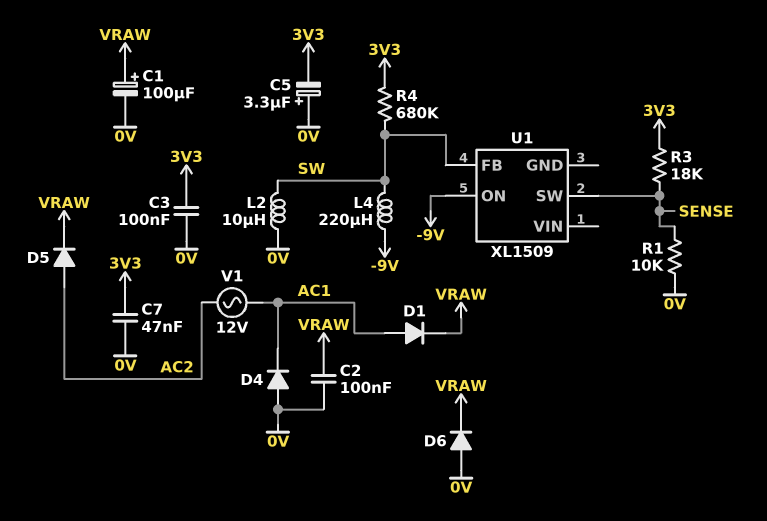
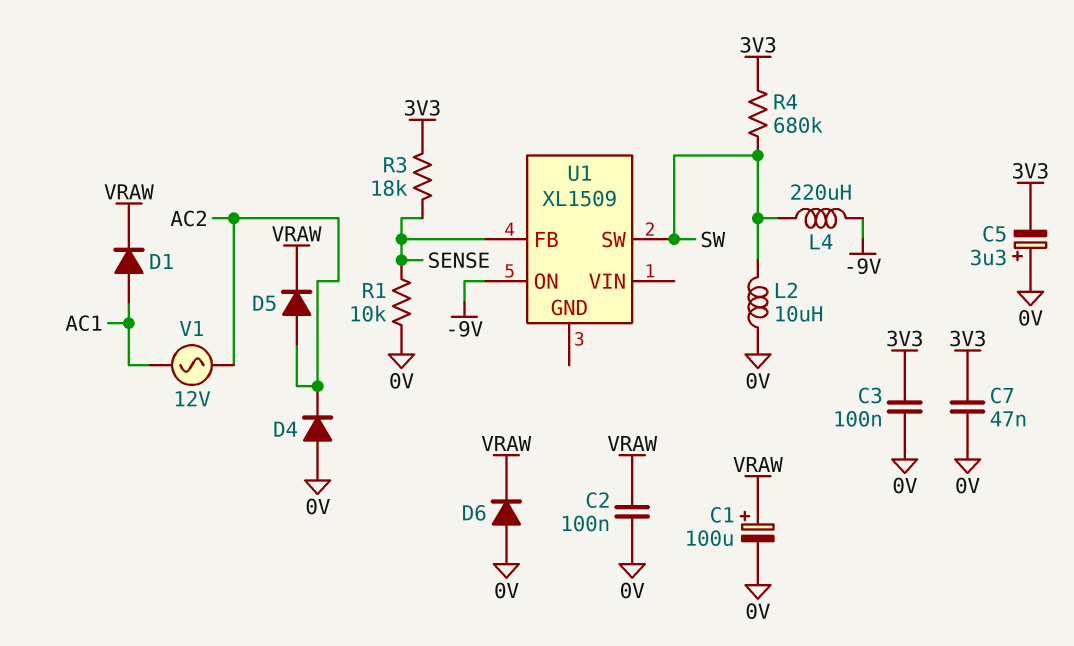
D4: diode (A 0V, K AC1) -> diode (A 0V, K AC2)
U1 pin FB: SW -> SENSE
U1 pin SW: SENSE -> SW

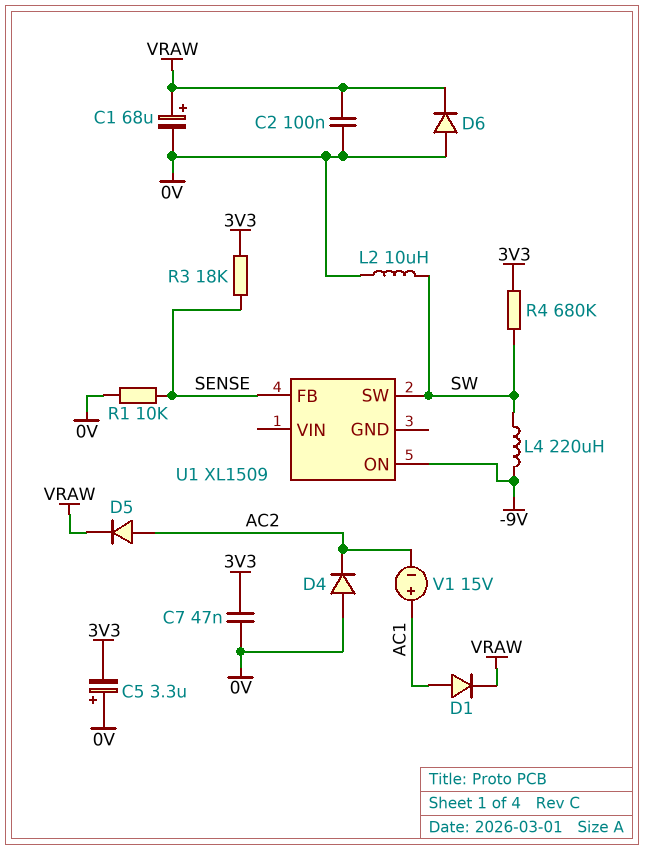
C1: 100uF (plus VRAW, minus 0V) -> 68uF (plus VRAW, minus 0V)
C3: 100nF (0V, 3V3) -> none
V1: AC 12V (AC1, AC2) -> 15V (plus AC1, minus AC2)

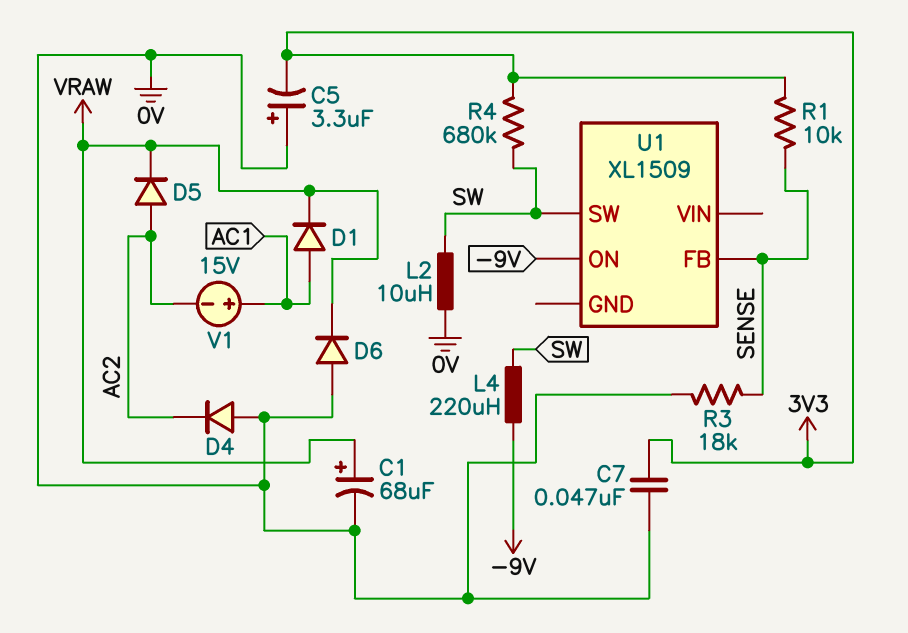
C2: 100nF (0V, VRAW) -> none
R1: 10k (0V, SENSE) -> 10k (3V3, SENSE)
R3: 18k (3V3, SENSE) -> 18k (0V, SENSE)

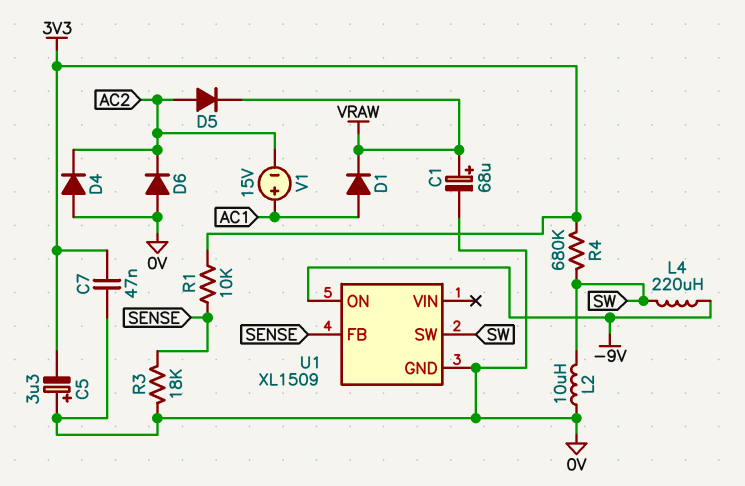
D6: diode (A 0V, K VRAW) -> diode (A 0V, K AC2)
U1 pin GND: none -> 0V

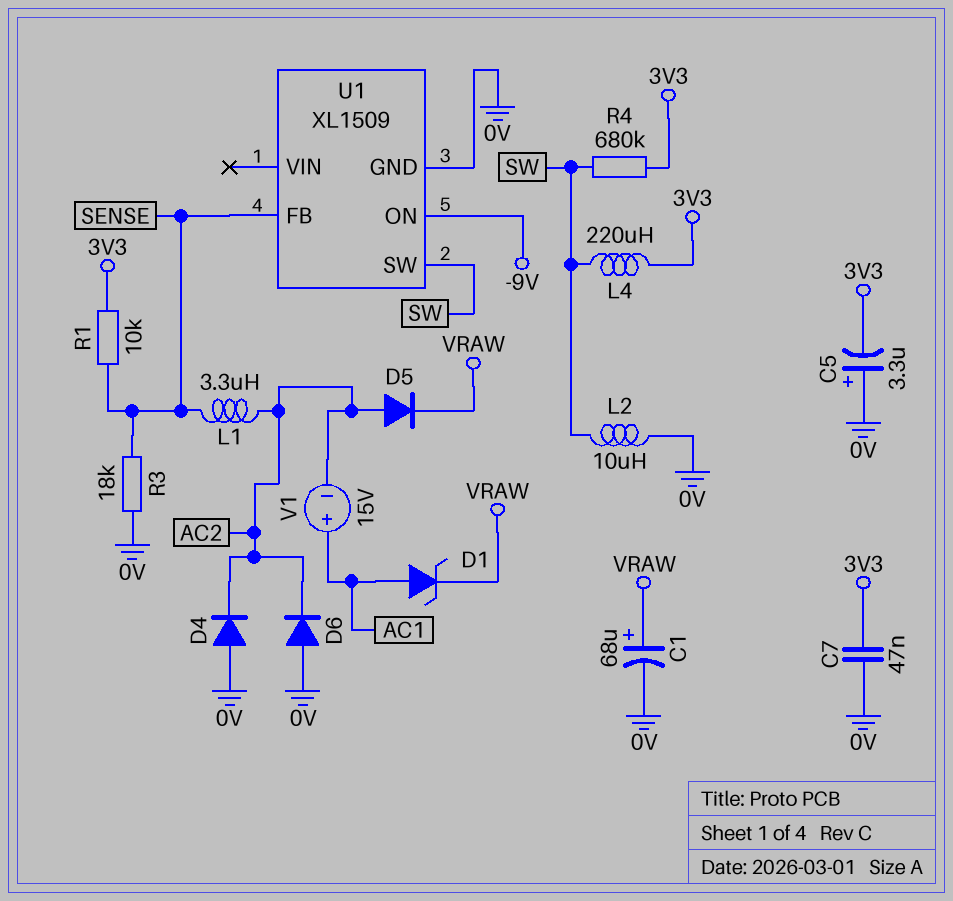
D1: diode (A AC1, K VRAW) -> zener (A AC1, K VRAW)
L1: none -> 3.3uH (AC2, SENSE)
L4: 220uH (-9V, SW) -> 220uH (3V3, SW)

